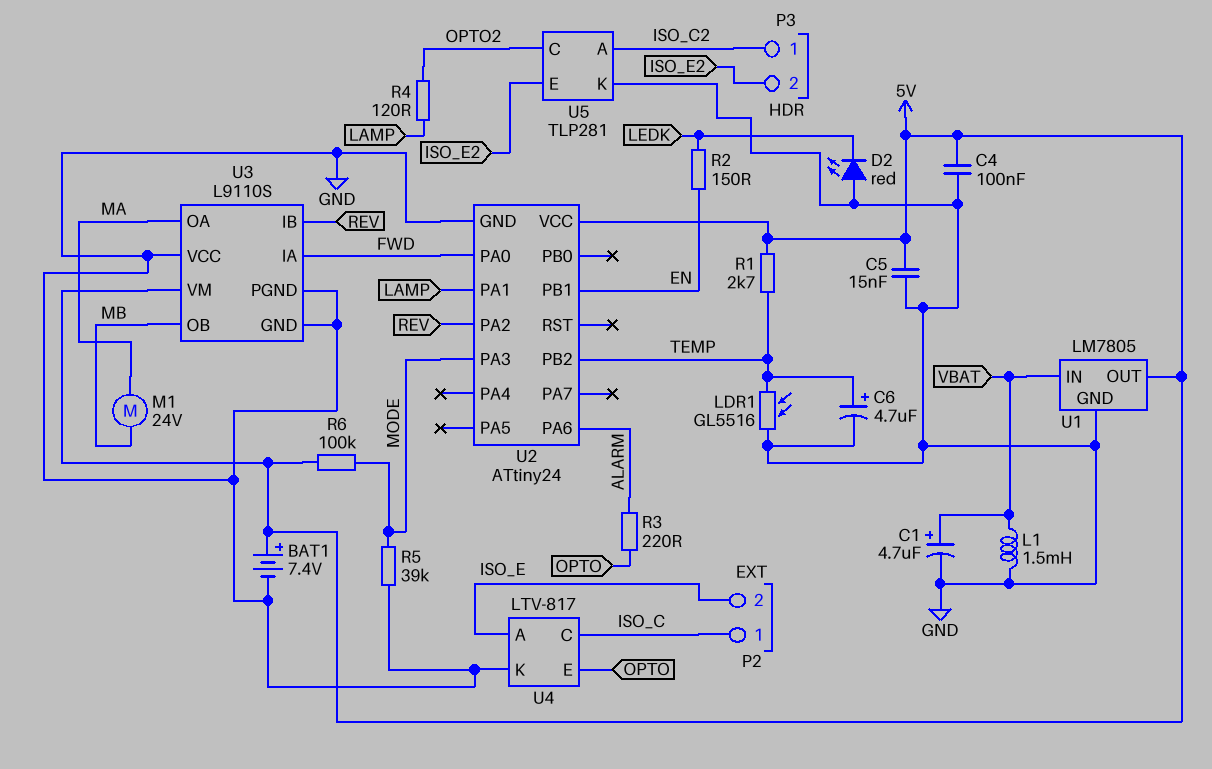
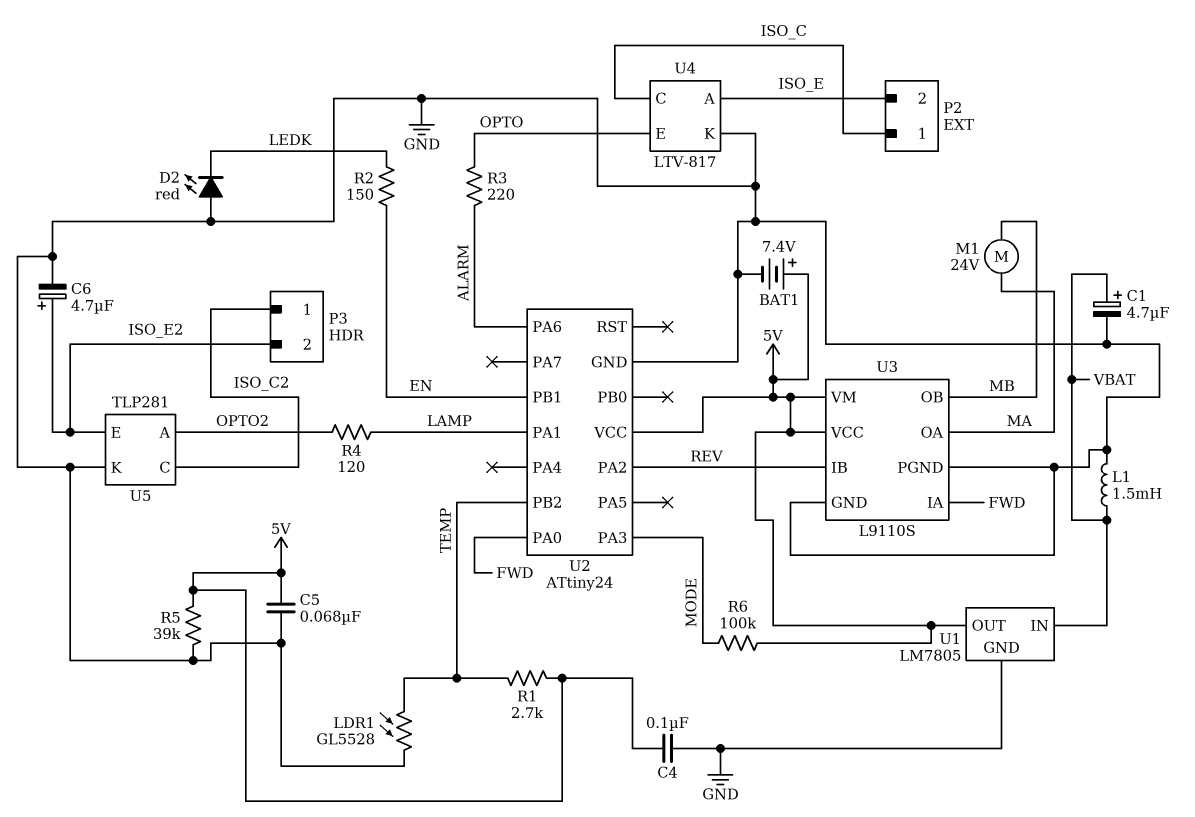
C5: 15nF (5V, GND) -> 68nF (5V, GND)
C6: 4.7uF (plus TEMP, minus GND) -> 4.7uF (plus ISO_E2, minus GND)
LDR1: GL5516 (GND, TEMP) -> GL5528 (GND, TEMP)
R5: 39k (GND, MODE) -> 39k (5V, GND)
U3 pin VCC: GND -> 5V
U5 pin A: ISO_C2 -> OPTO2
U5 pin C: OPTO2 -> ISO_C2

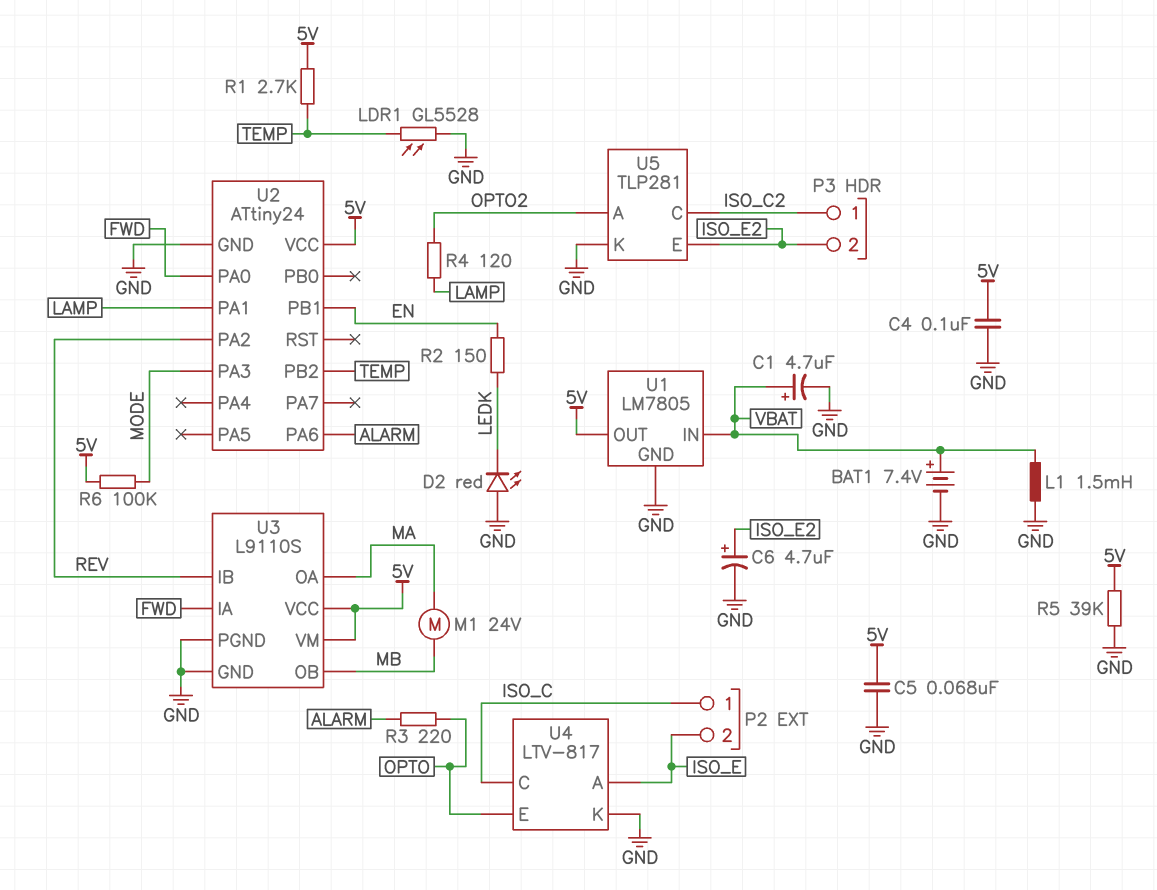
BAT1: 7.4V (plus 5V, minus GND) -> 7.4V (plus VBAT, minus GND)

